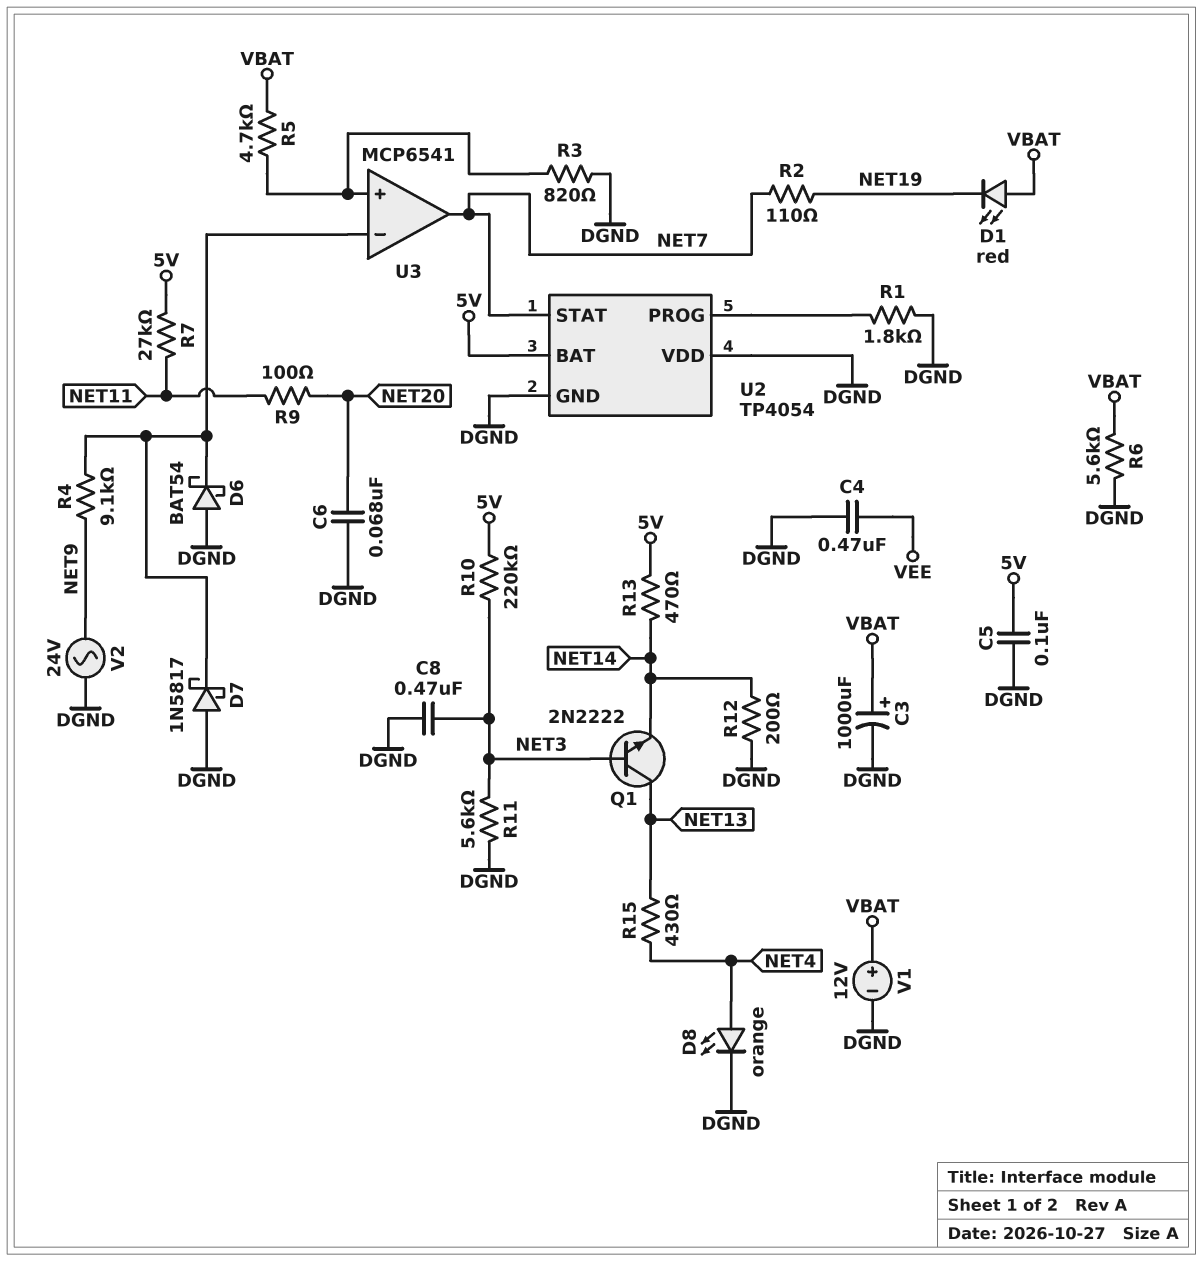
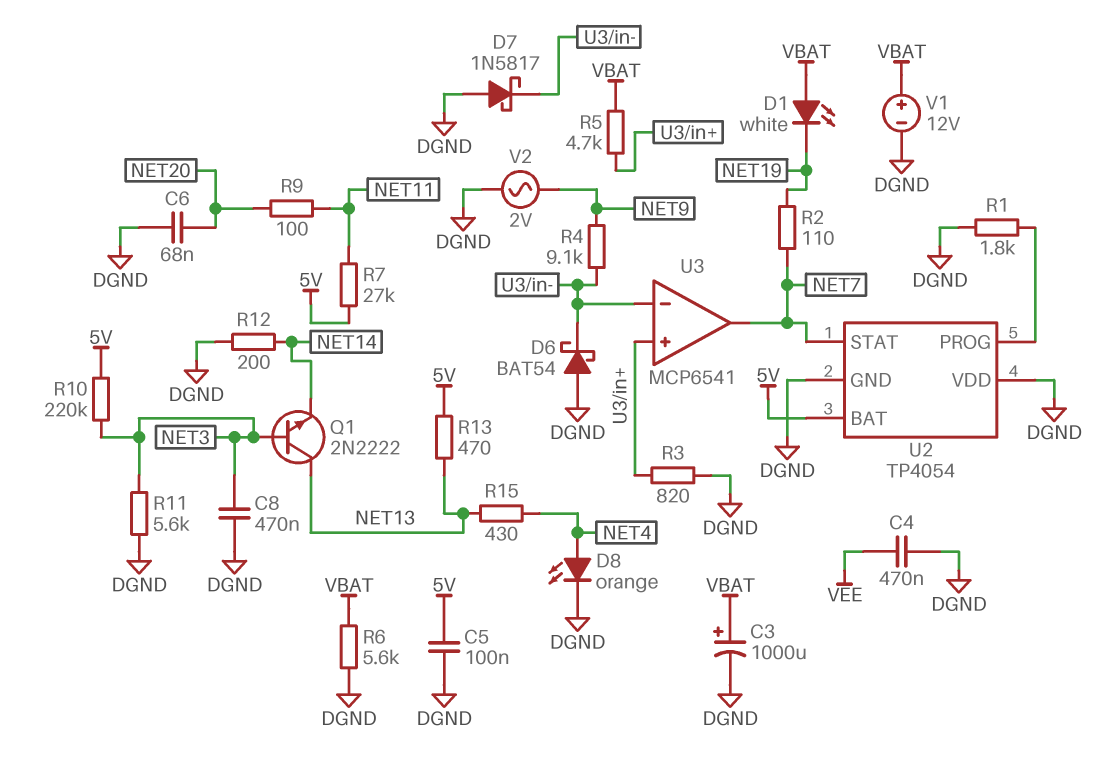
D1: LED red (A VBAT, K NET19) -> LED white (A VBAT, K NET19)
R13: 470 (5V, NET14) -> 470 (5V, NET13)
V2: AC 24V (DGND, NET9) -> AC 2V (DGND, NET9)

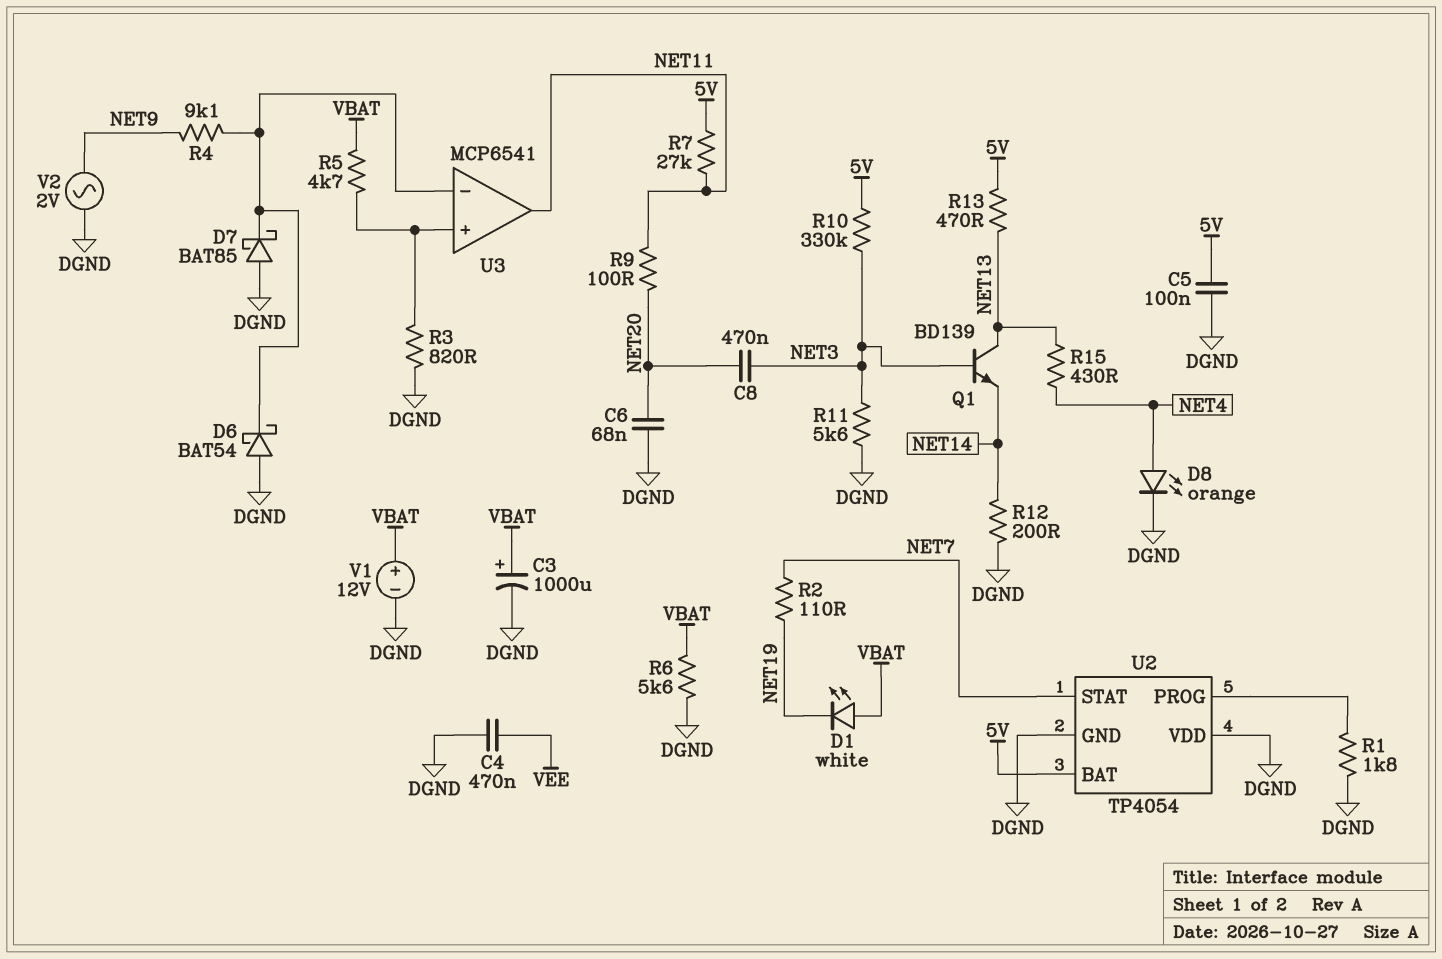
C8: 470nF (DGND, NET3) -> 470nF (NET3, NET20)
D7: schottky 1N5817 (A DGND, K U3/in-) -> schottky BAT85 (A DGND, K U3/in-)
Q1: NPN 2N2222 (B NET3, C NET13, E NET14) -> NPN BD139 (B NET3, C NET13, E NET14)
R10: 220k (5V, NET3) -> 330k (5V, NET3)
U3 pin out: NET7 -> NET11

